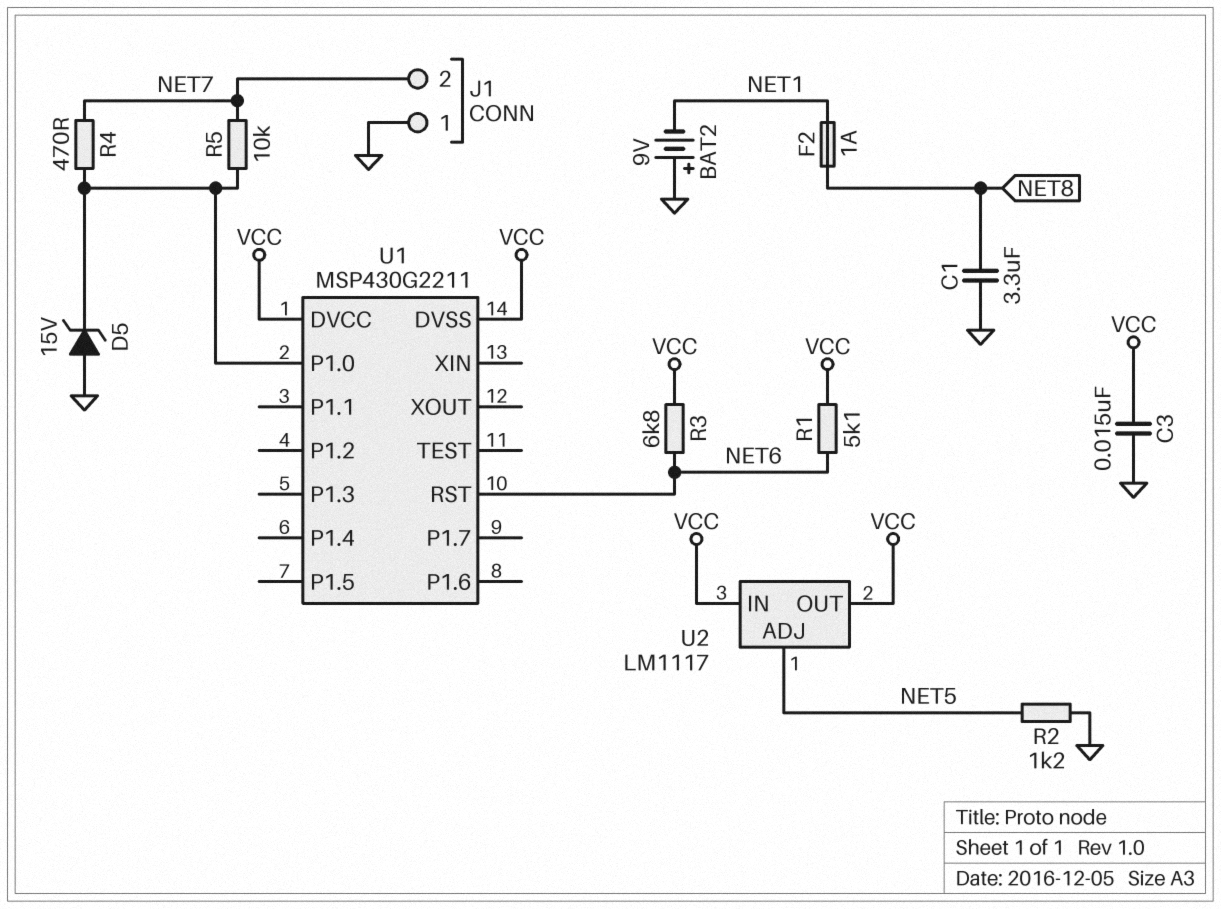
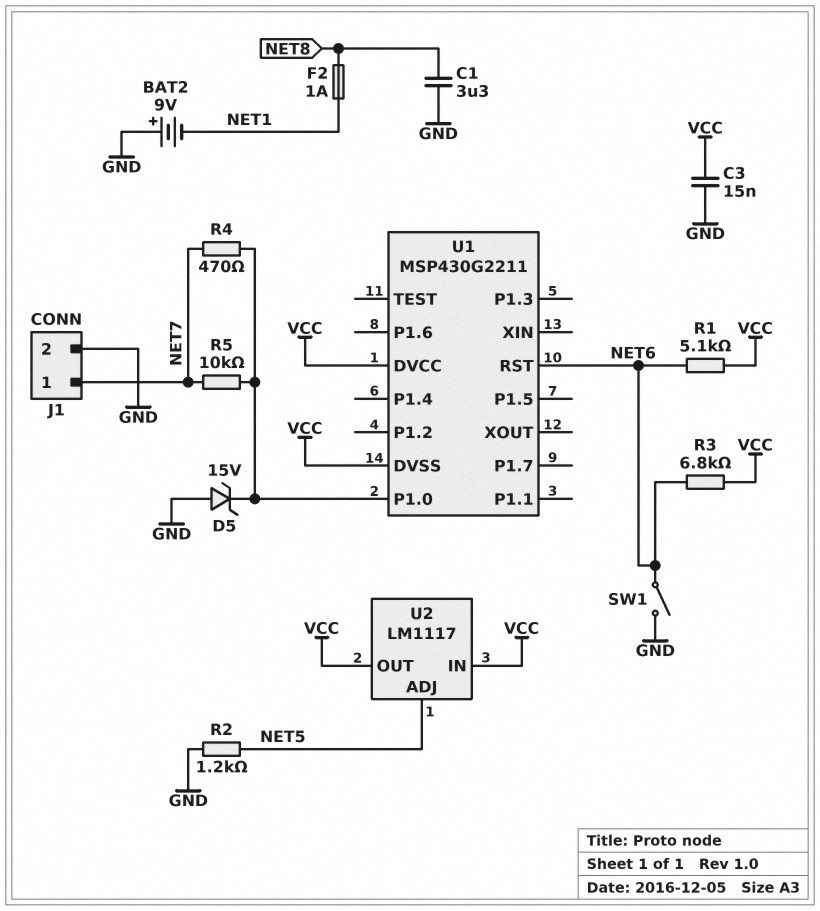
J1 pin 1: GND -> NET7
J1 pin 2: NET7 -> GND
SW1: none -> switch (GND, NET6)

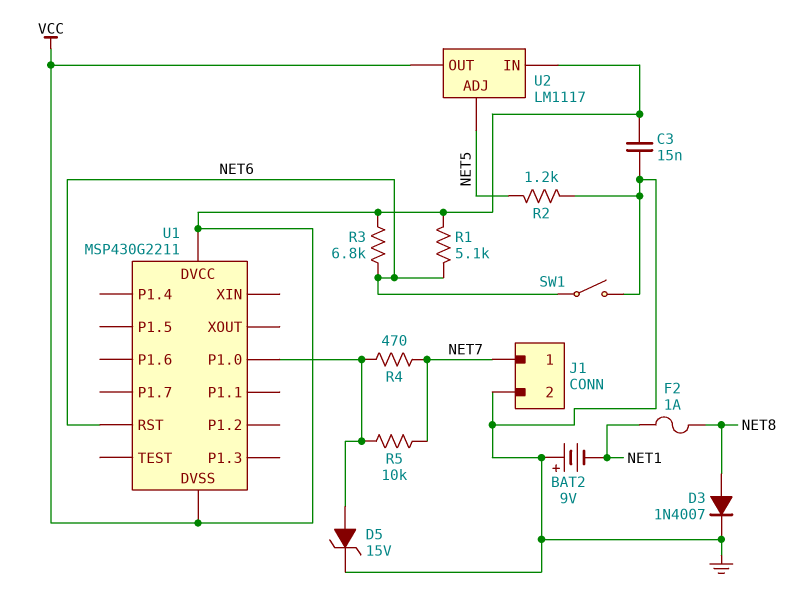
C1: 3.3uF (GND, NET8) -> none
D3: none -> diode 1N4007 (A NET8, K GND)
D5: zener 15V (A GND, K U1/P1.0) -> zener 15V (A U1/P1.0, K GND)

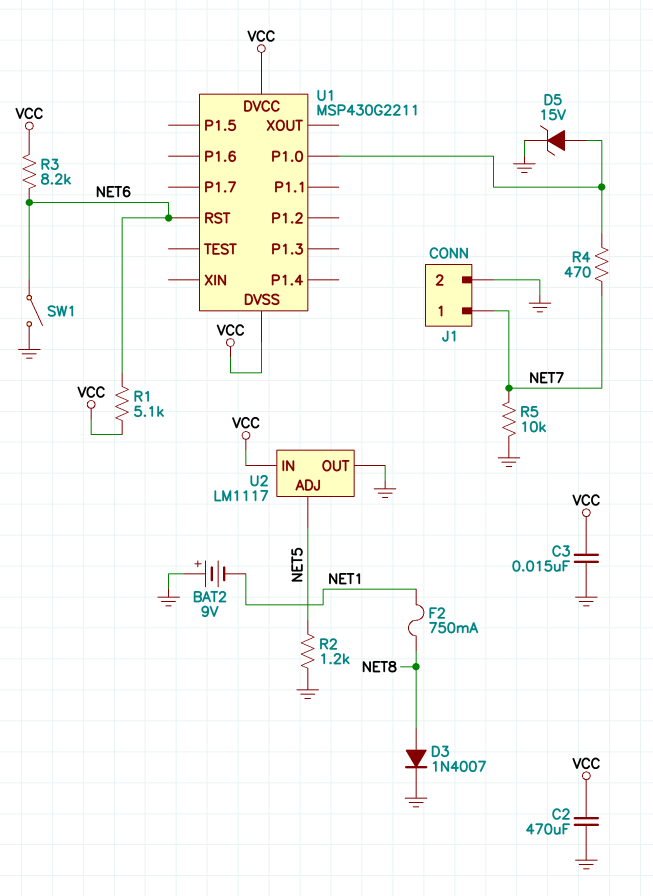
C2: none -> 470uF (GND, VCC)
F2: 1A (NET1, NET8) -> 750mA (NET1, NET8)
R3: 6.8k (NET6, VCC) -> 8.2k (NET6, VCC)
R5: 10k (NET7, U1/P1.0) -> 10k (GND, NET7)
U2 pin OUT: VCC -> GND

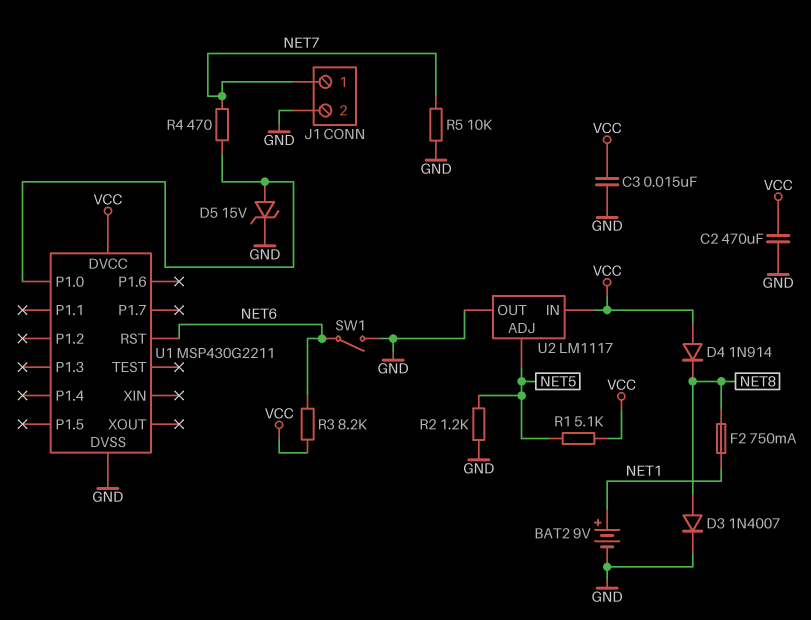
BAT2: 9V (plus GND, minus NET1) -> 9V (plus NET1, minus GND)
D4: none -> diode 1N914 (A VCC, K NET8)
R1: 5.1k (NET6, VCC) -> 5.1k (NET5, VCC)
U1 pin DVSS: VCC -> GND

